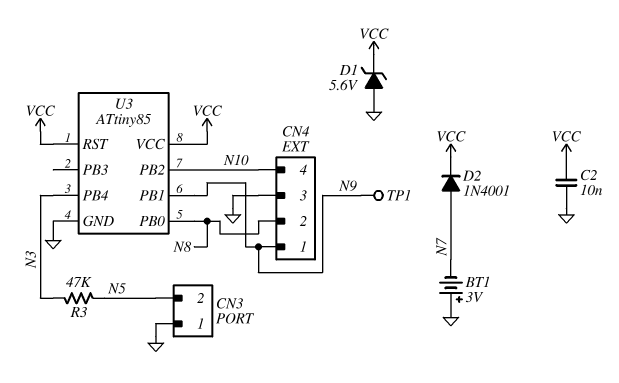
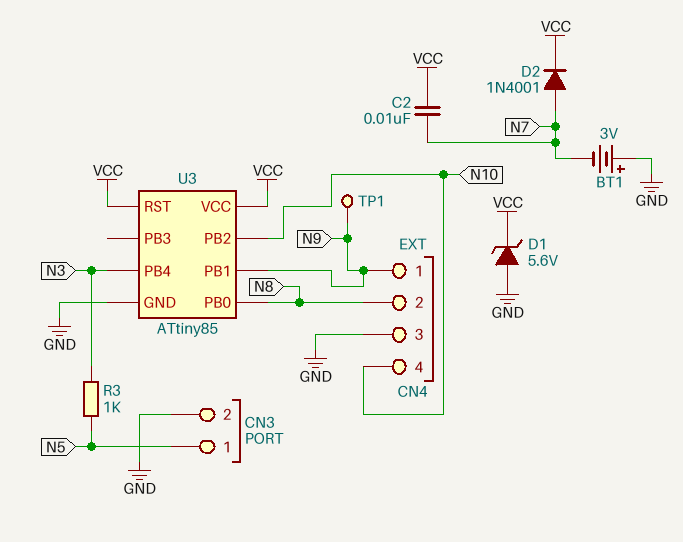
C2: 10nF (GND, VCC) -> 10nF (N7, VCC)
CN3 pin 1: GND -> N5
CN3 pin 2: N5 -> GND
R3: 47k (N3, N5) -> 1k (N3, N5)

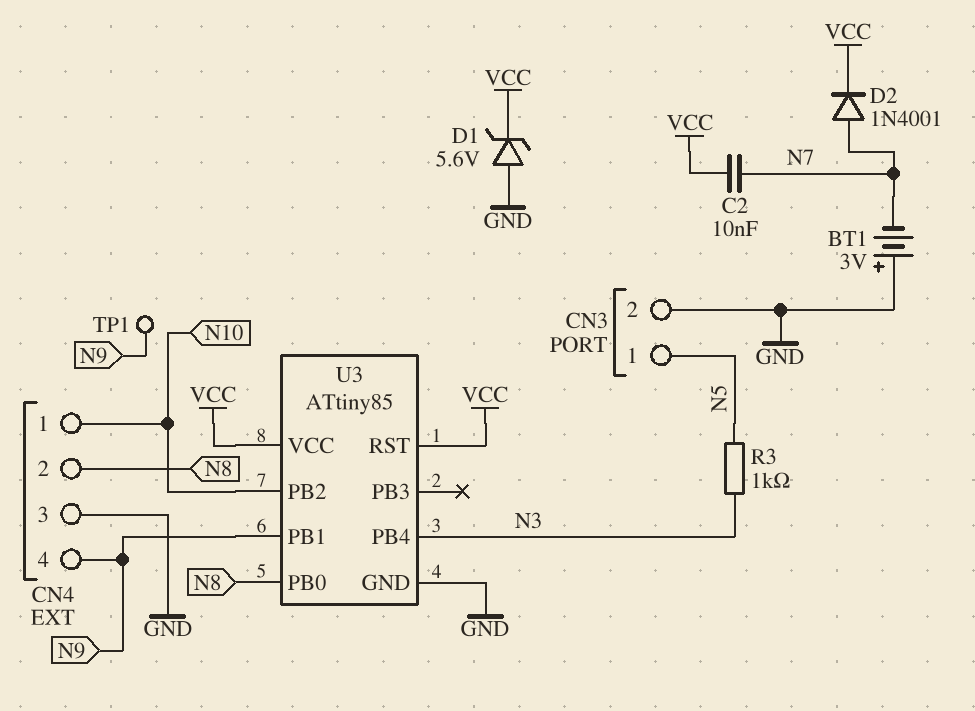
CN4 pin 1: N9 -> N10
CN4 pin 4: N10 -> N9

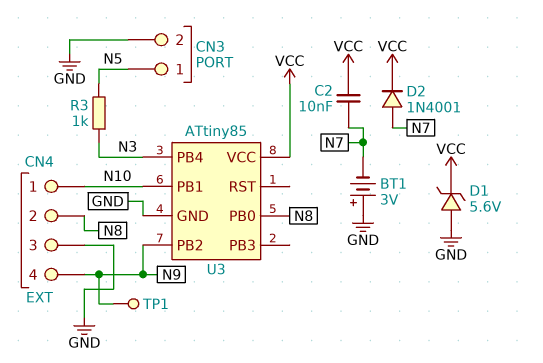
U3 pin PB1: N9 -> N10
U3 pin PB2: N10 -> N9
U3 pin RST: VCC -> none

